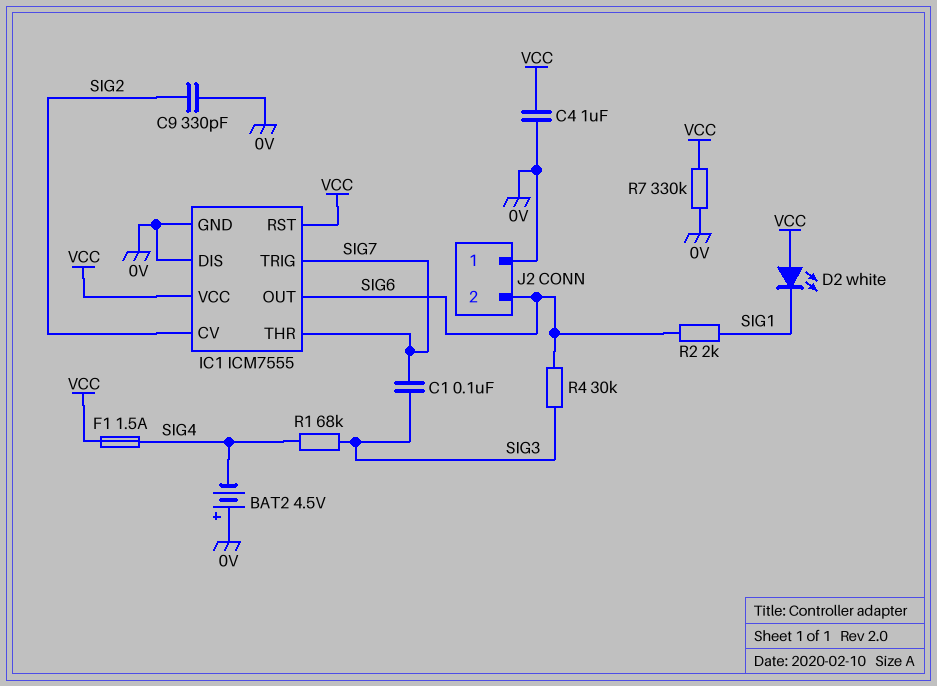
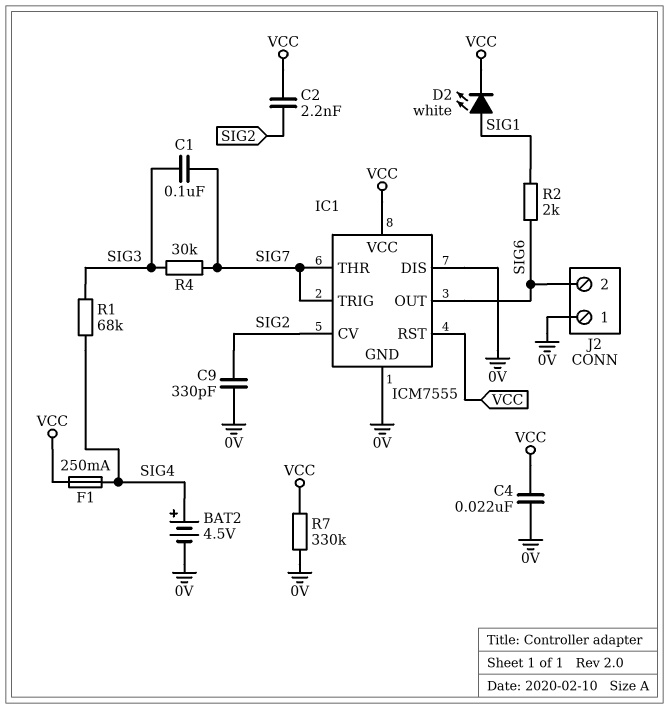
BAT2: 4.5V (plus 0V, minus SIG4) -> 4.5V (plus SIG4, minus 0V)
C2: none -> 2.2nF (SIG2, VCC)
C4: 1uF (0V, VCC) -> 22nF (0V, VCC)
D2: LED white (A VCC, K SIG1) -> LED white (A SIG1, K VCC)
F1: 1.5A (SIG4, VCC) -> 250mA (SIG4, VCC)
R4: 30k (SIG3, SIG6) -> 30k (SIG3, SIG7)

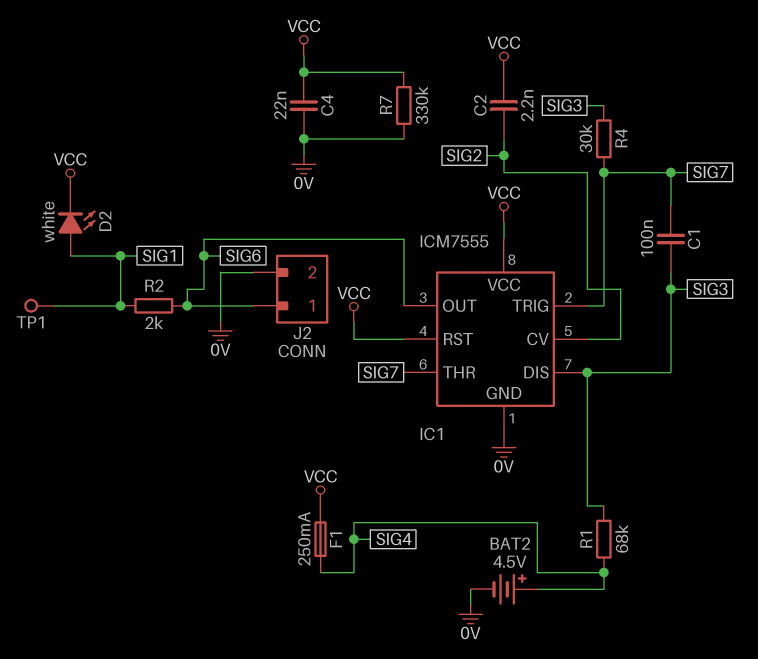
C9: 330pF (0V, SIG2) -> none
IC1 pin DIS: 0V -> SIG3
J2 pin 1: 0V -> SIG6
J2 pin 2: SIG6 -> 0V
TP1: none -> test point (SIG1)

